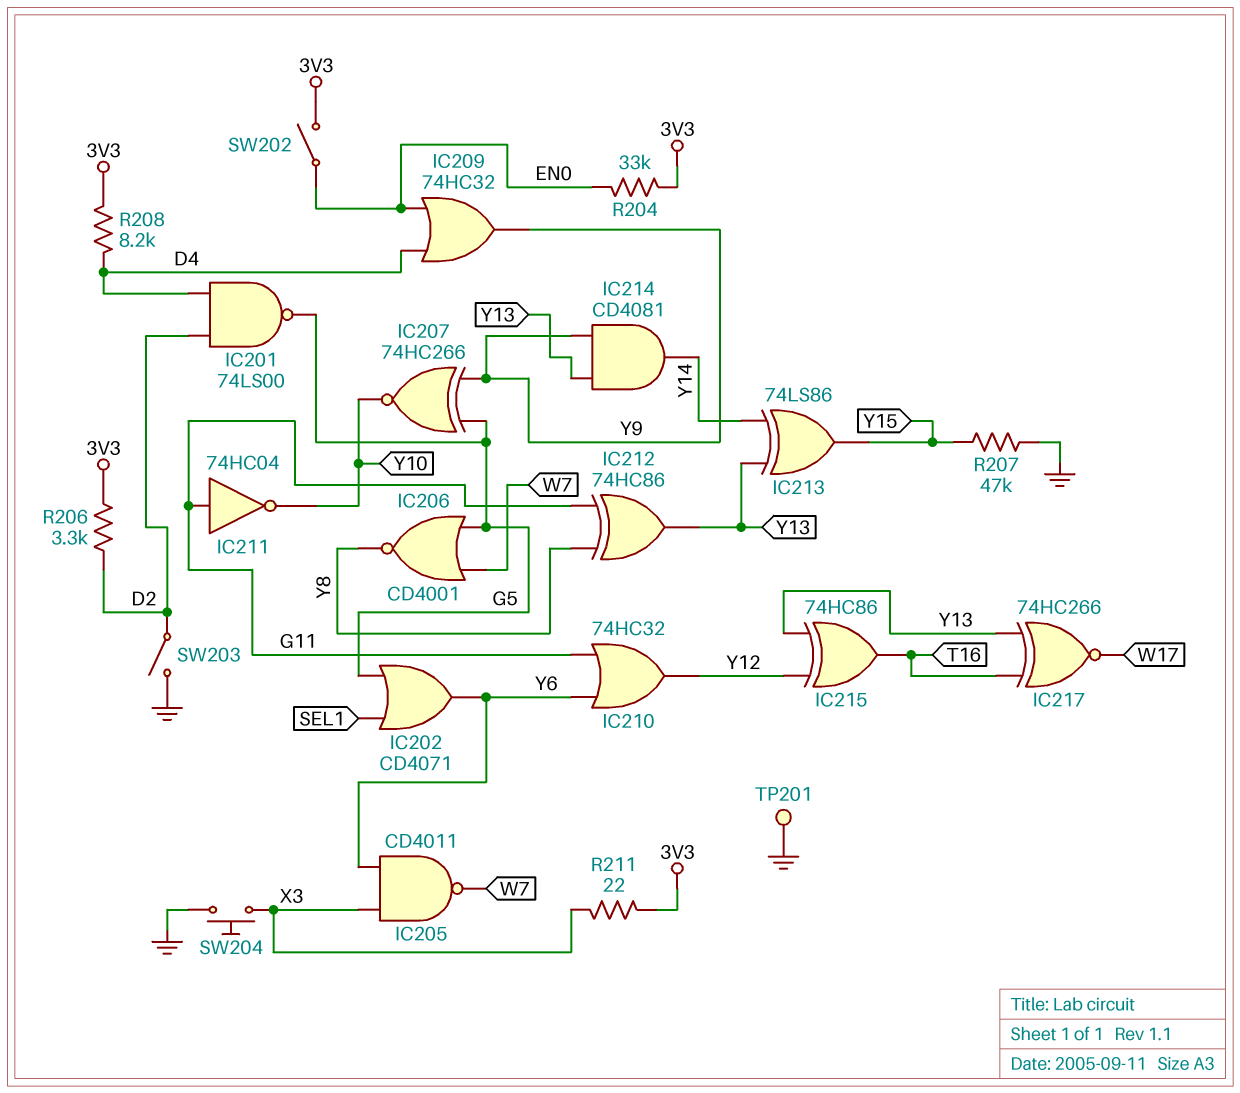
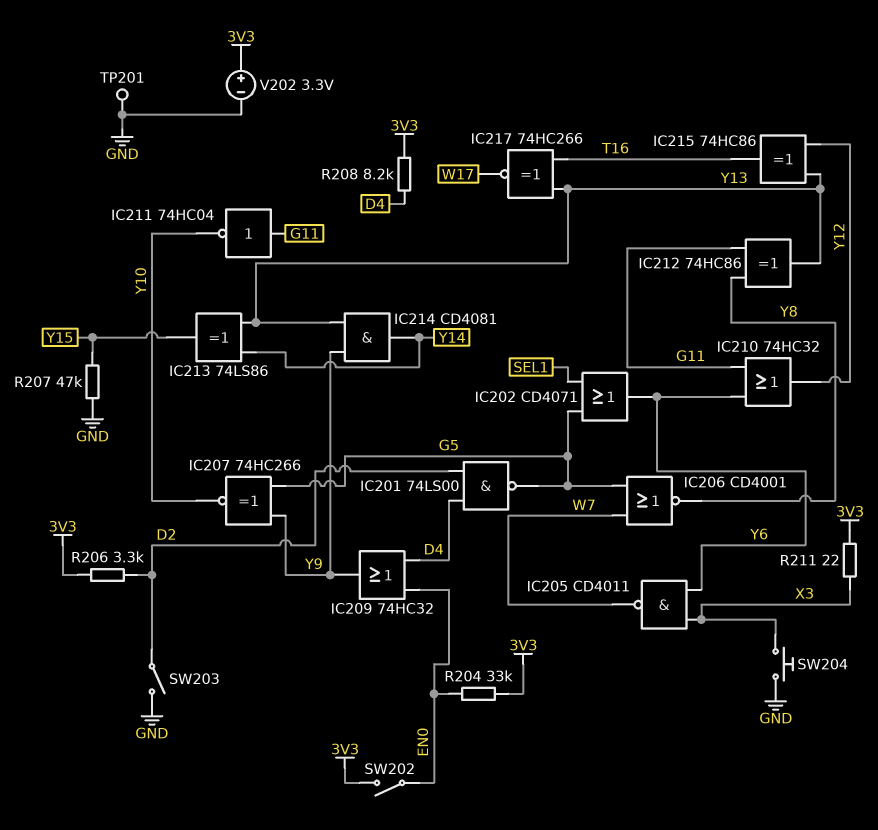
V202: none -> 3.3V (plus 3V3, minus GND)

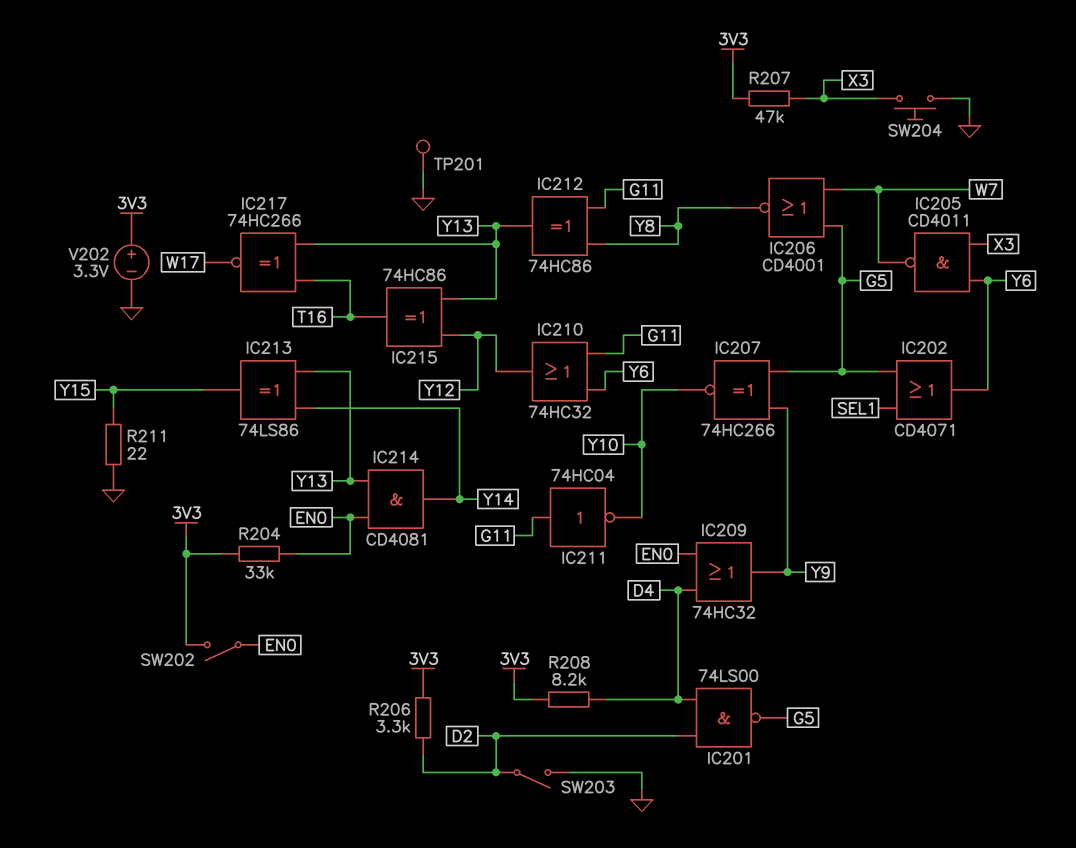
IC214: AND CD4081 (in Y9, in Y13, out Y14) -> AND CD4081 (in EN0, in Y13, out Y14)
R207: 47k (GND, Y15) -> 47k (3V3, X3)
R211: 22 (3V3, X3) -> 22 (GND, Y15)

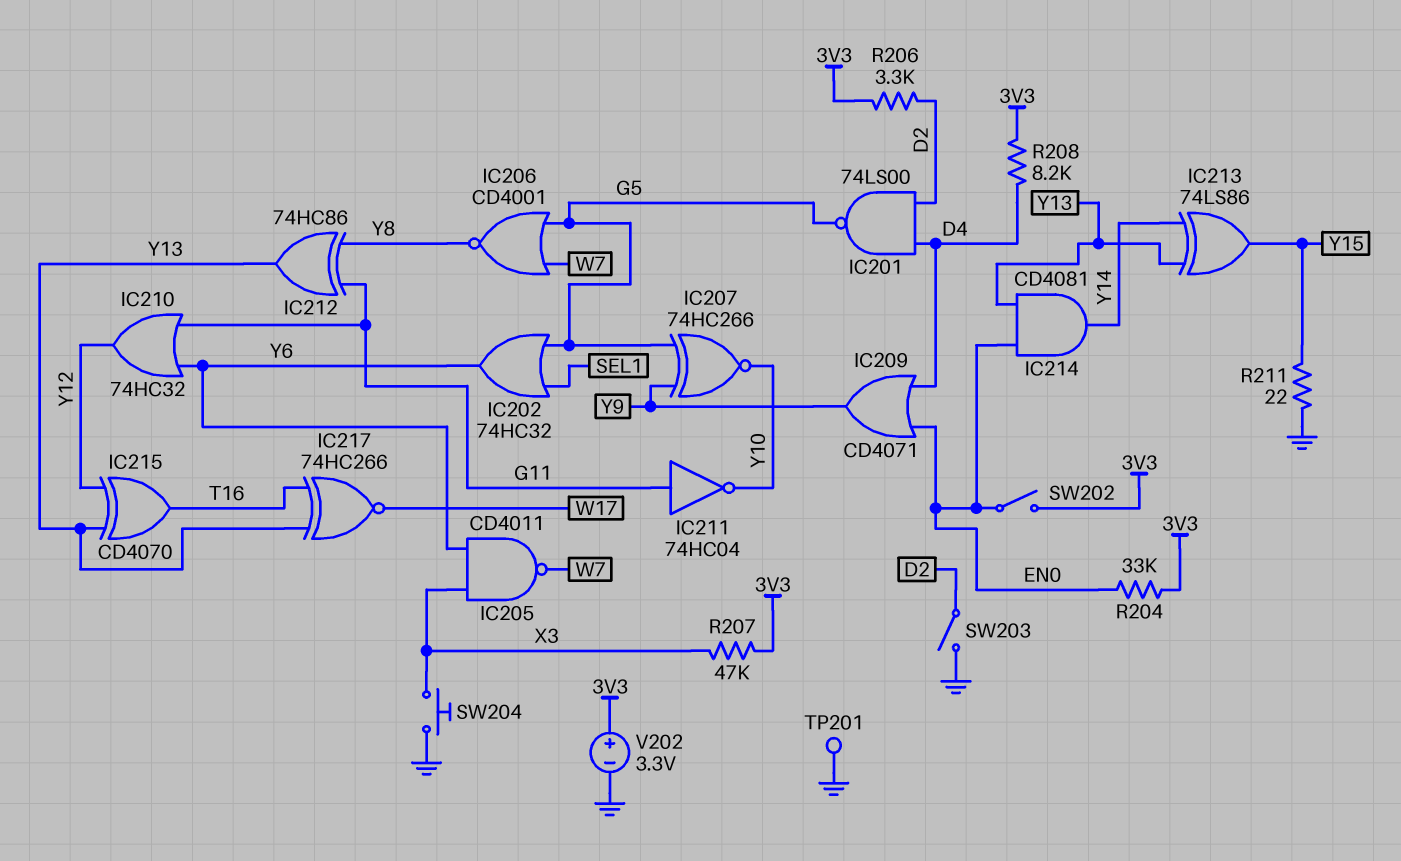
IC202: OR CD4071 (in G5, in SEL1, out Y6) -> OR 74HC32 (in G5, in SEL1, out Y6)
IC209: OR 74HC32 (in D4, in EN0, out Y9) -> OR CD4071 (in D4, in EN0, out Y9)
IC215: XOR 74HC86 (in Y12, in Y13, out T16) -> XOR CD4070 (in Y12, in Y13, out T16)

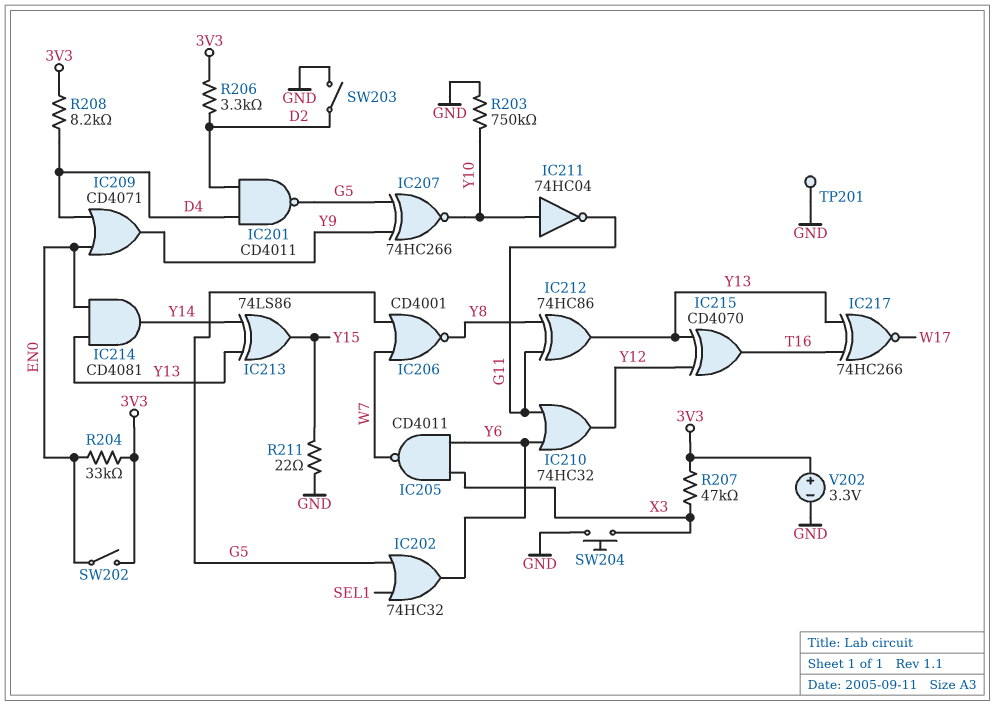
IC201: NAND 74LS00 (in D2, in D4, out G5) -> NAND CD4011 (in D2, in D4, out G5)
IC211: NOT 74HC04 (in G11, out Y10) -> NOT 74HC04 (in Y10, out G11)
R203: none -> 750k (GND, Y10)

